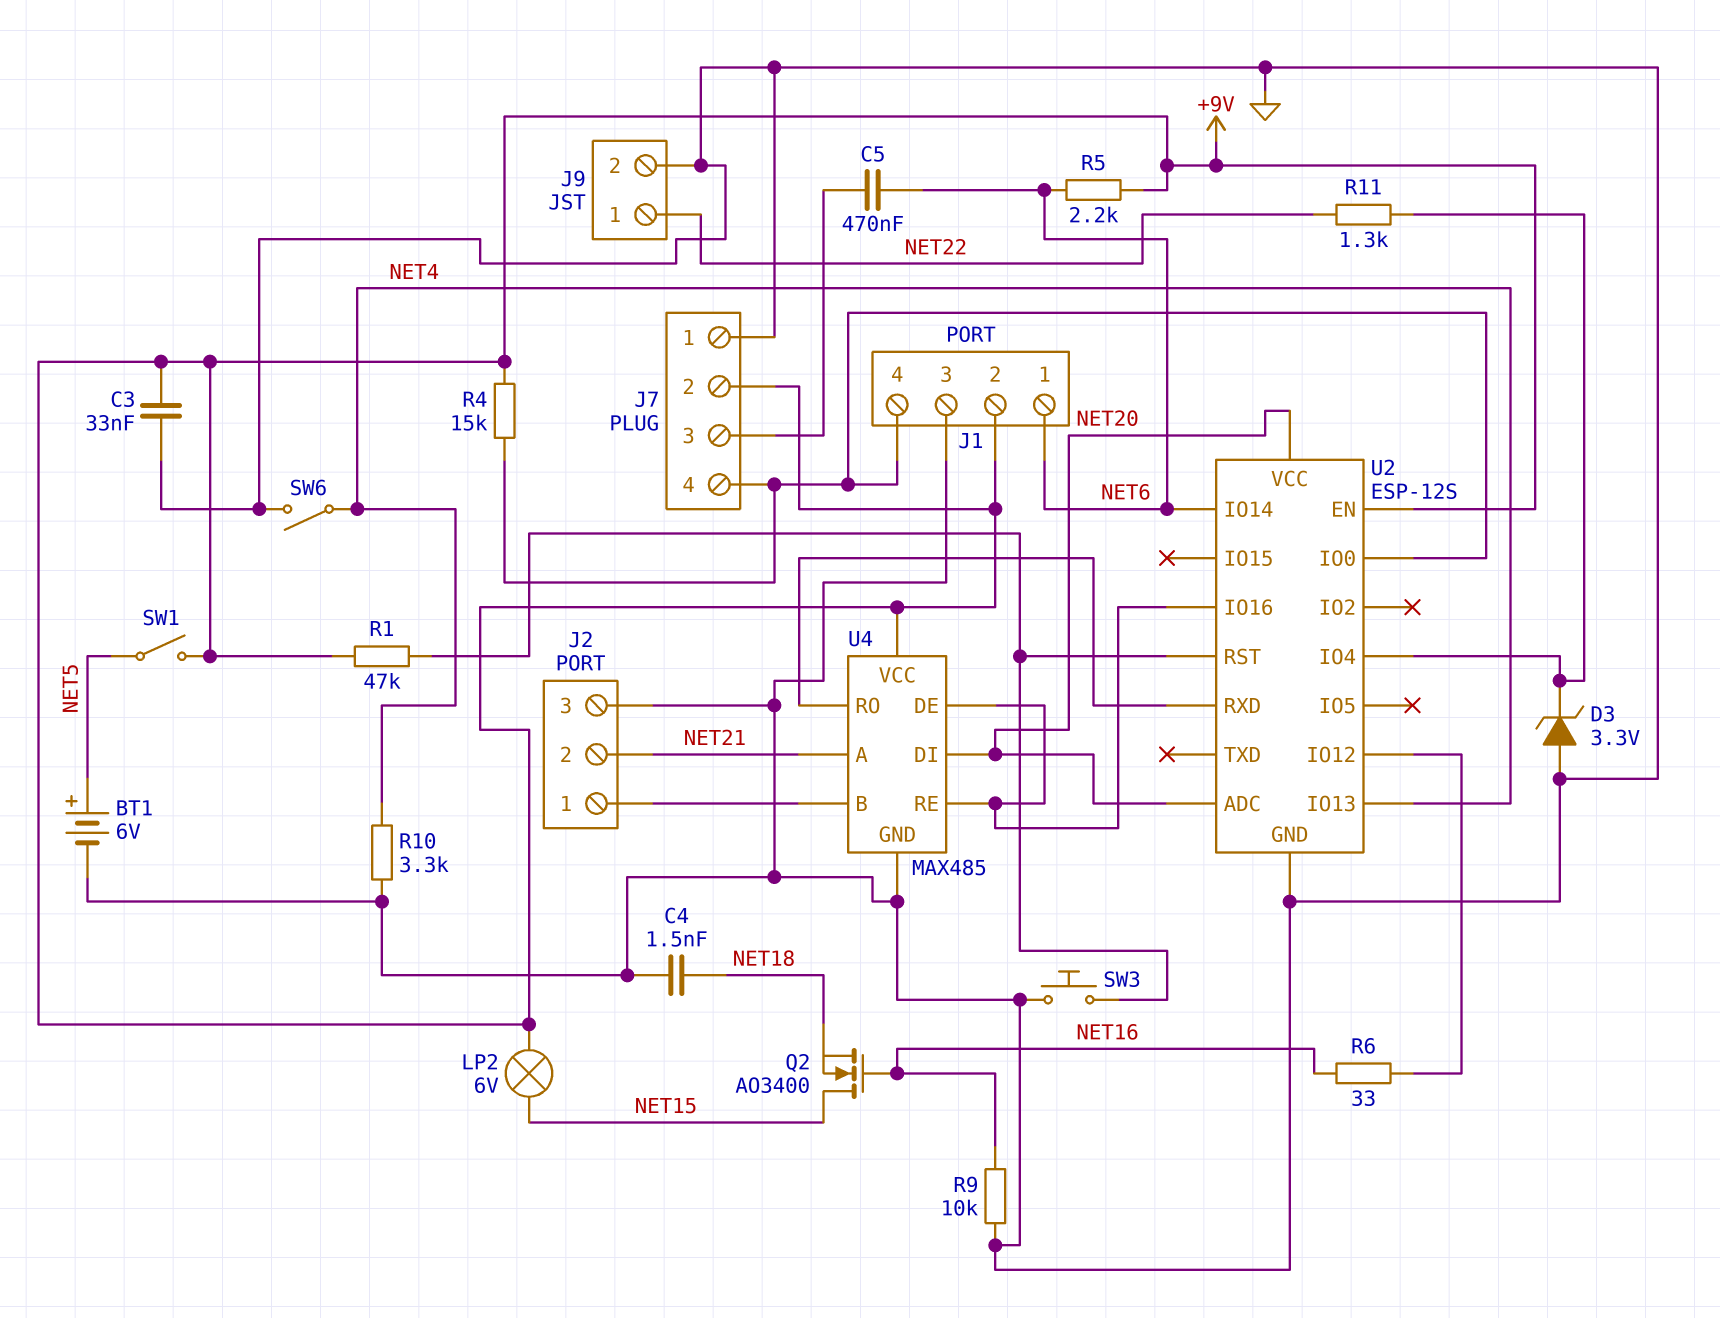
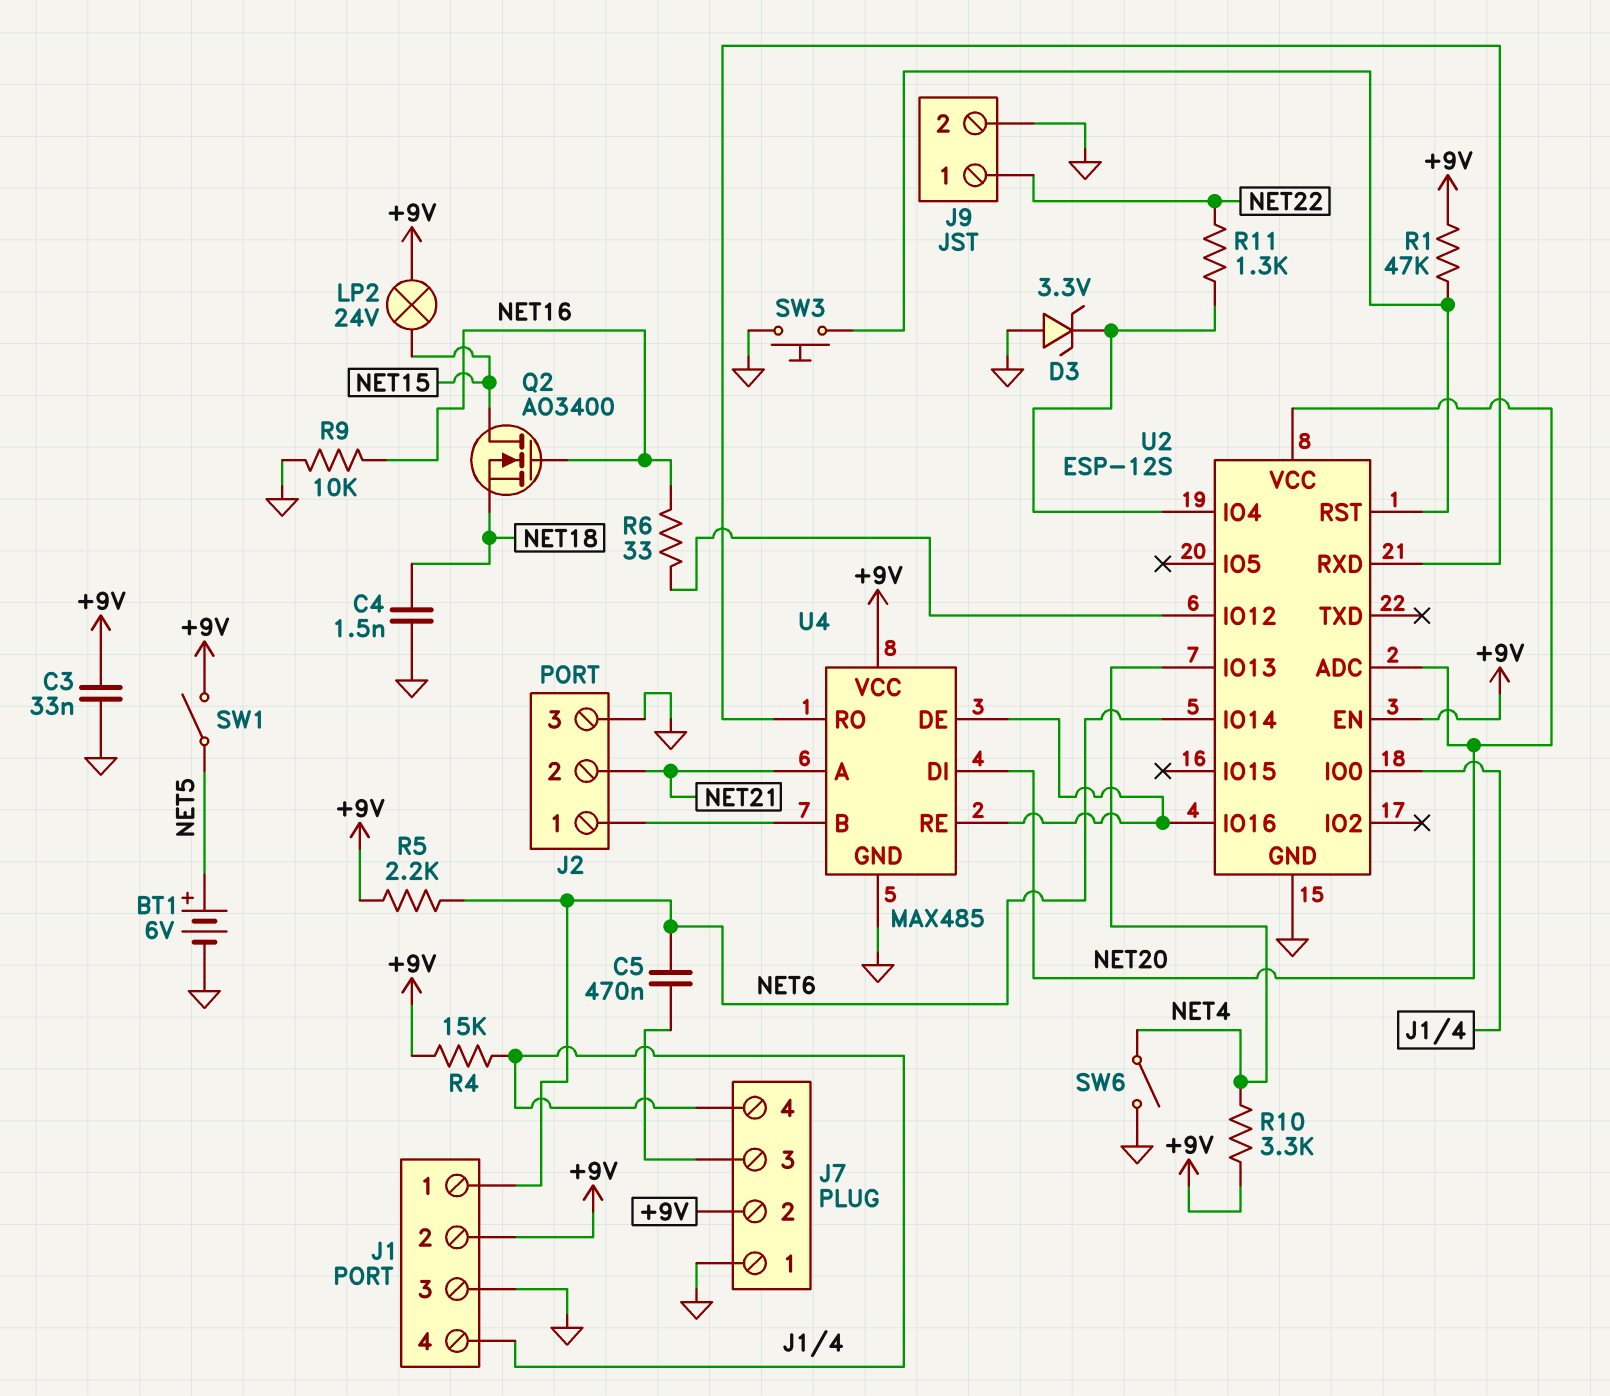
LP2: lamp 6V (+9V, NET15) -> lamp 24V (+9V, NET15)
R10: 3.3k (GND, NET4) -> 3.3k (+9V, NET4)

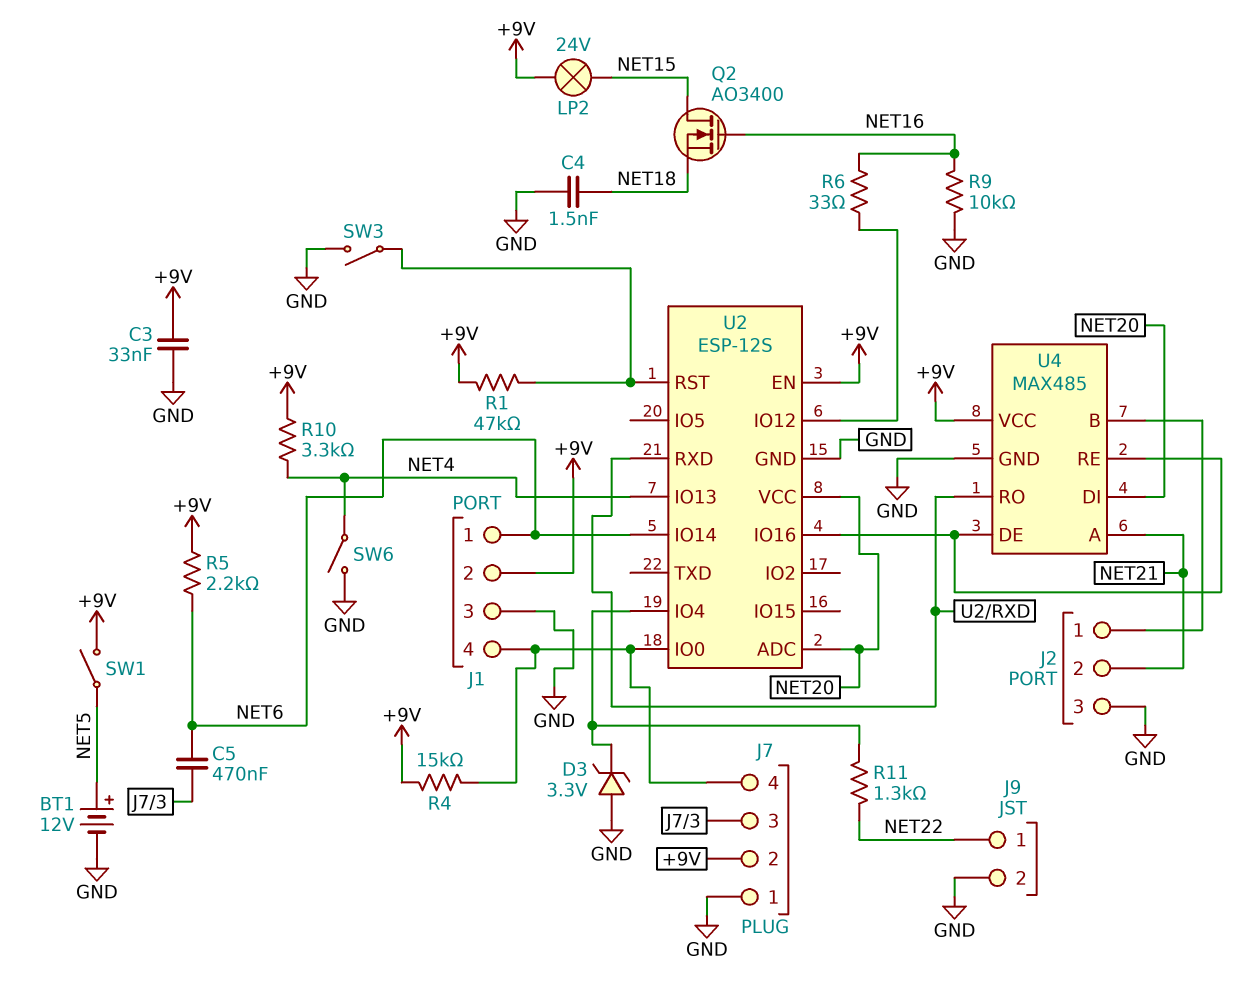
BT1: 6V (plus NET5, minus GND) -> 12V (plus NET5, minus GND)
SW3: button (GND, U2/RST) -> switch (GND, U2/RST)

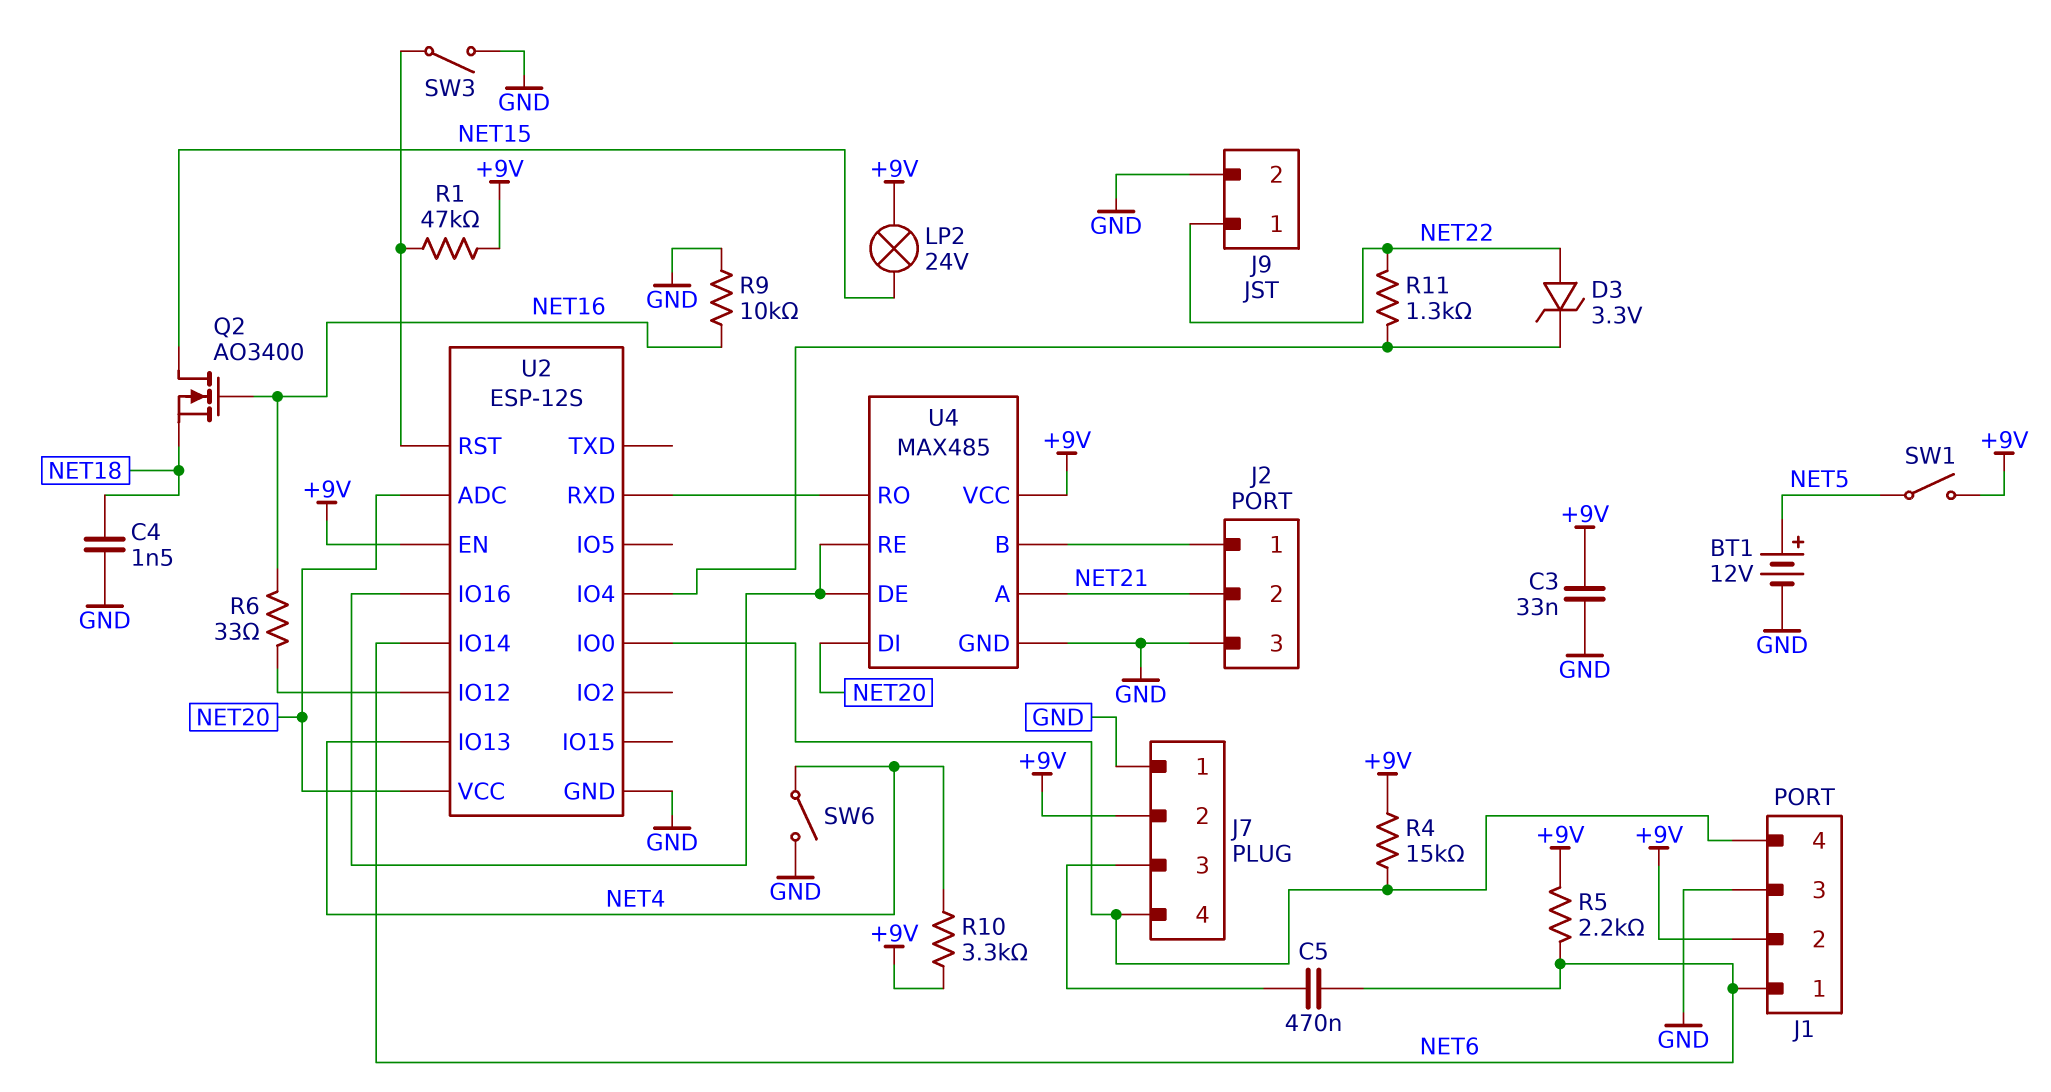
D3: zener 3.3V (A GND, K U2/IO4) -> zener 3.3V (A NET22, K U2/IO4)

